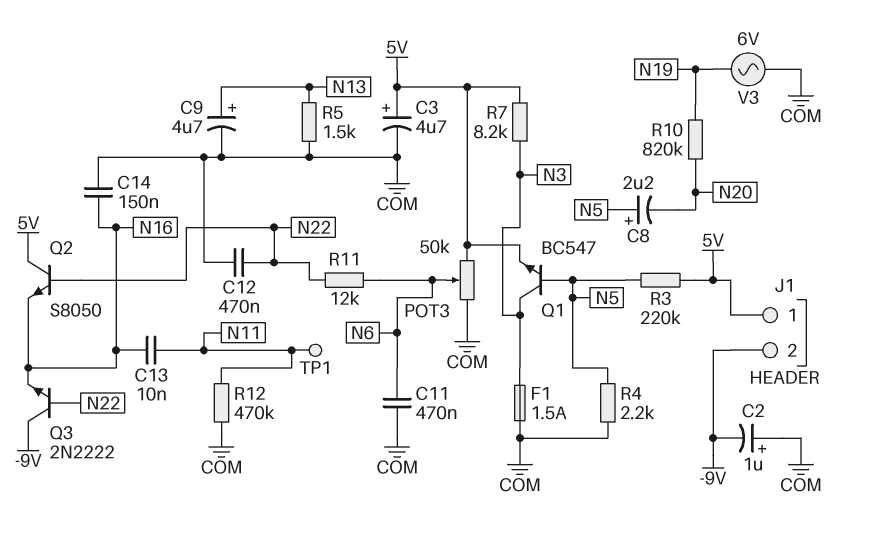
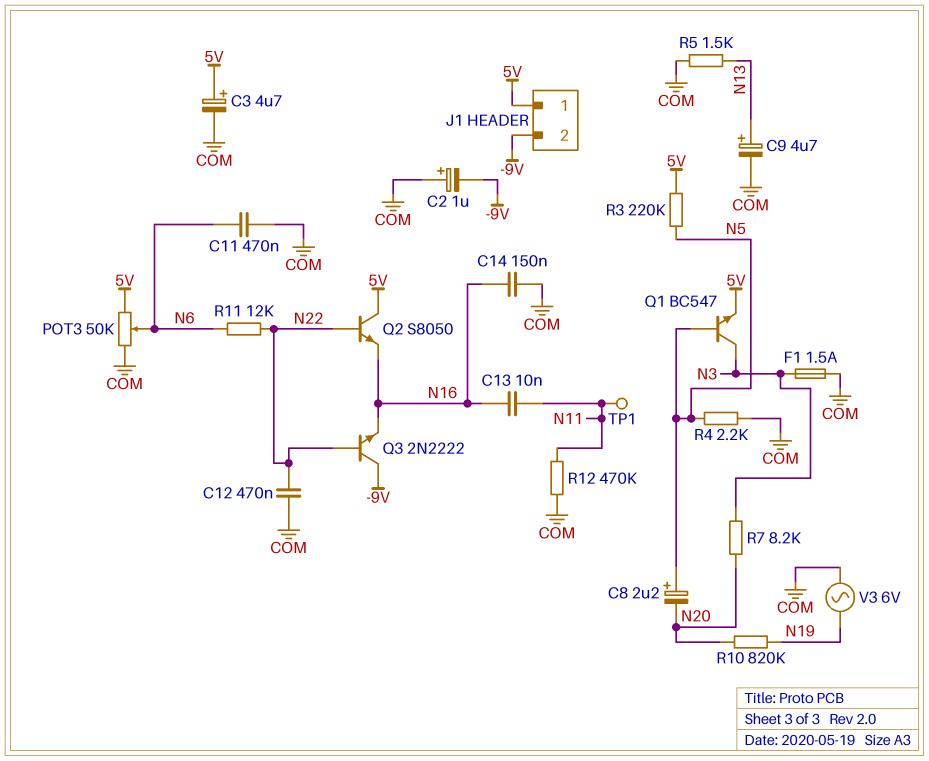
R7: 8.2k (5V, N3) -> 8.2k (N3, N20)

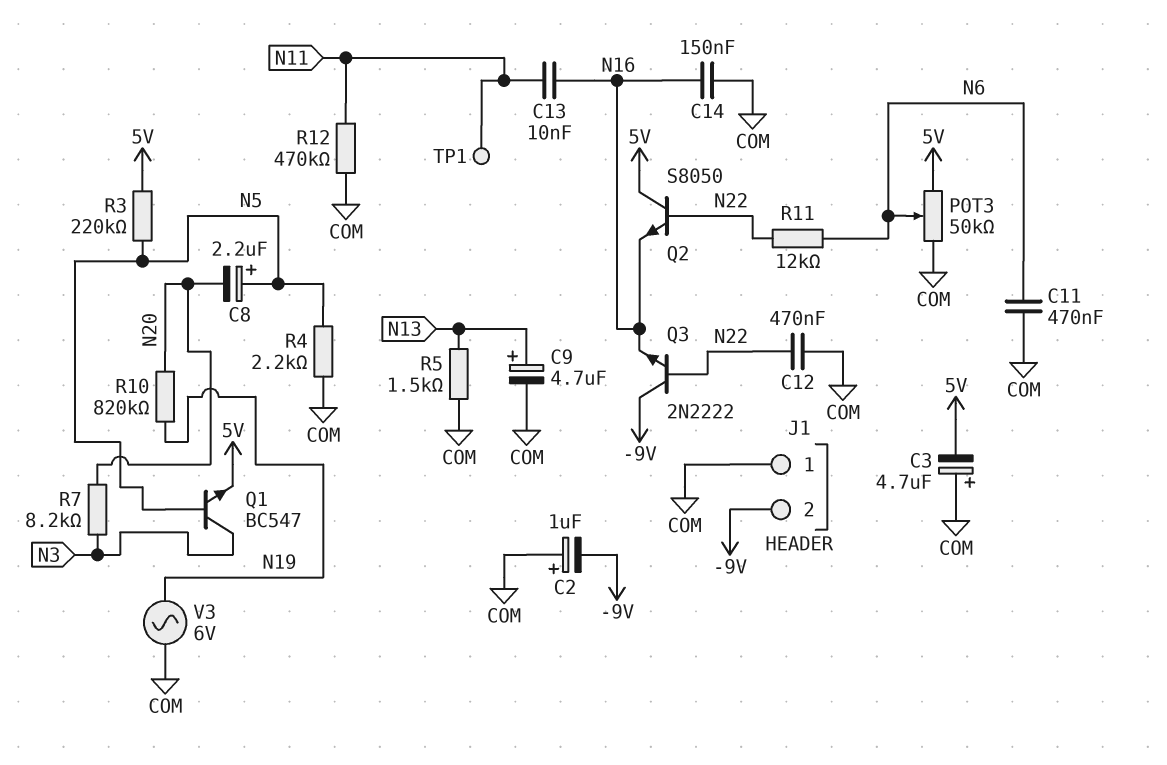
C3: 4.7uF (plus 5V, minus COM) -> 4.7uF (plus COM, minus 5V)
F1: 1.5A (COM, N3) -> none
J1 pin 1: 5V -> COM

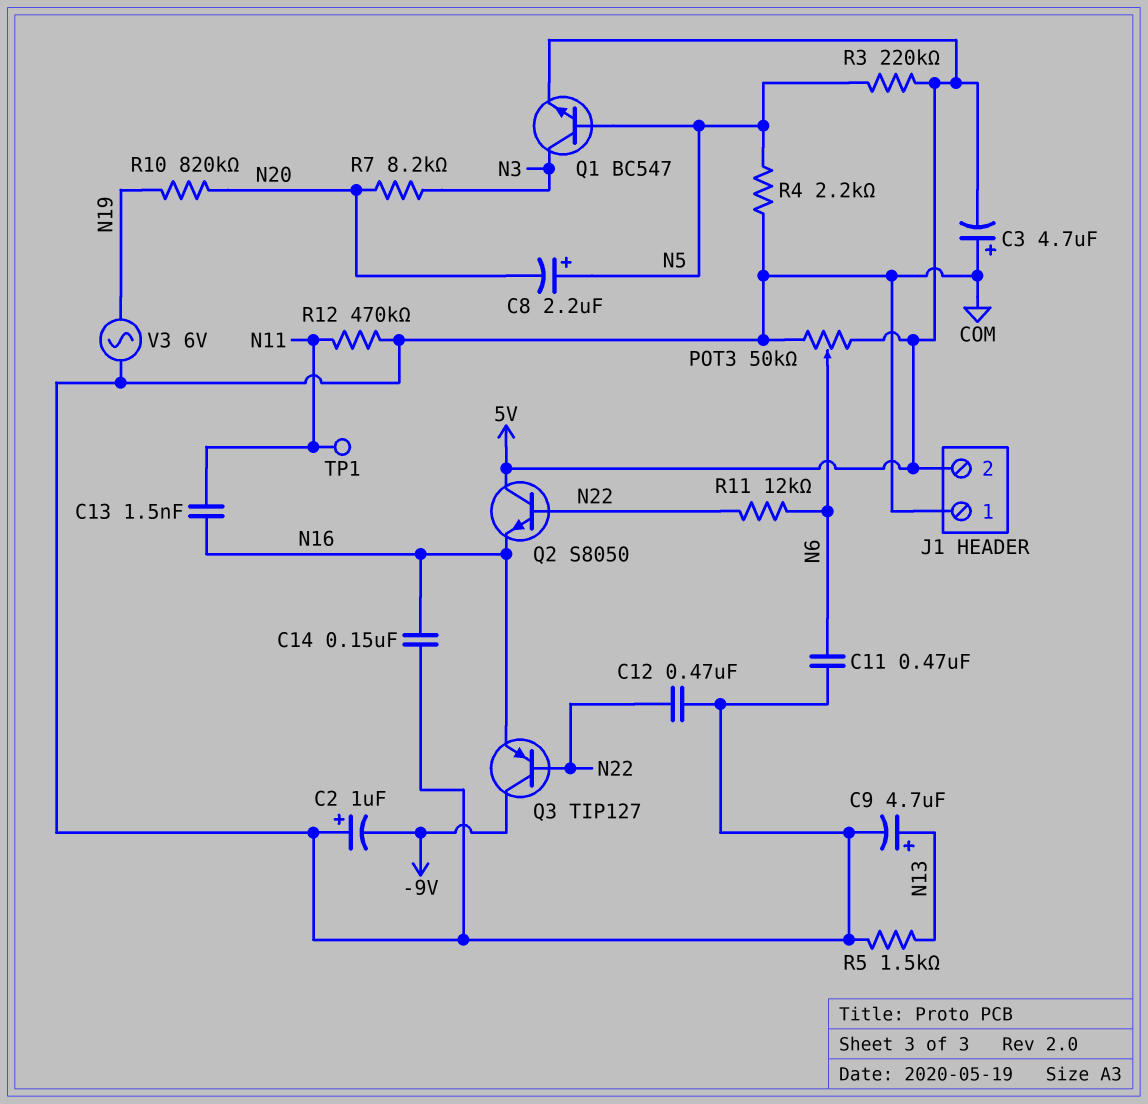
C13: 10nF (N11, N16) -> 1.5nF (N11, N16)
J1 pin 2: -9V -> 5V
Q3: NPN 2N2222 (B N22, C -9V, E N16) -> PNP TIP127 (B N22, C -9V, E N16)

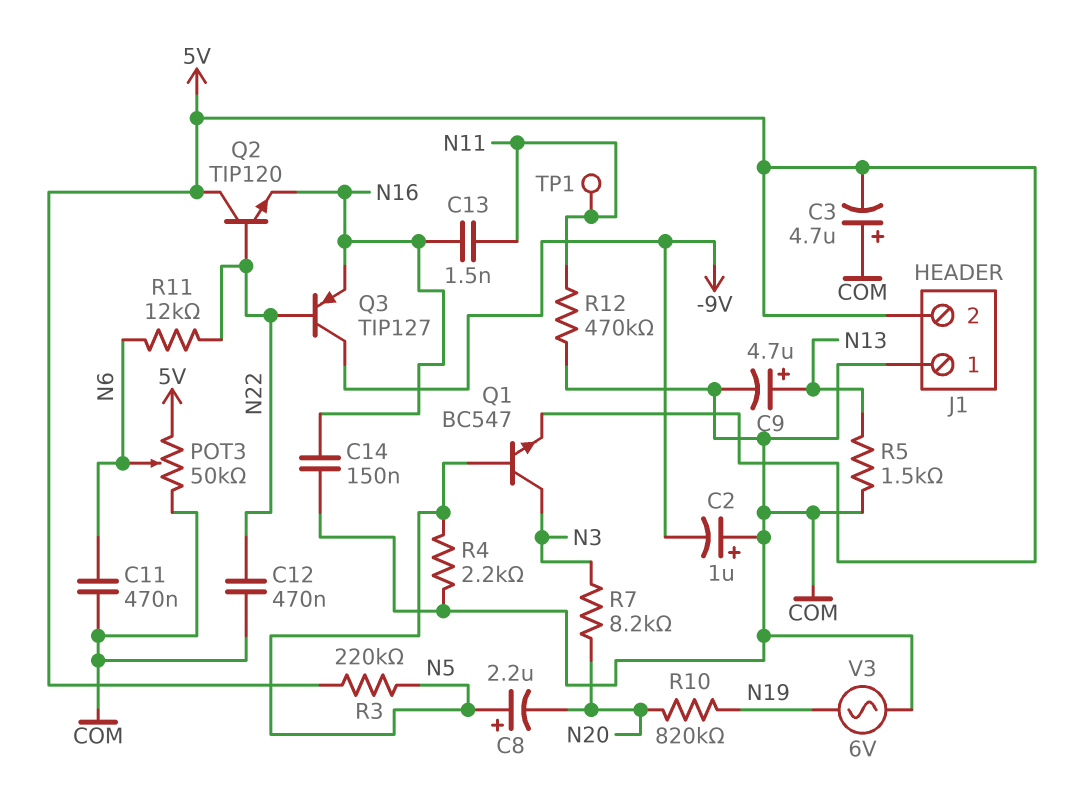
Q2: NPN S8050 (B N22, C 5V, E N16) -> NPN TIP120 (B N22, C 5V, E N16)

